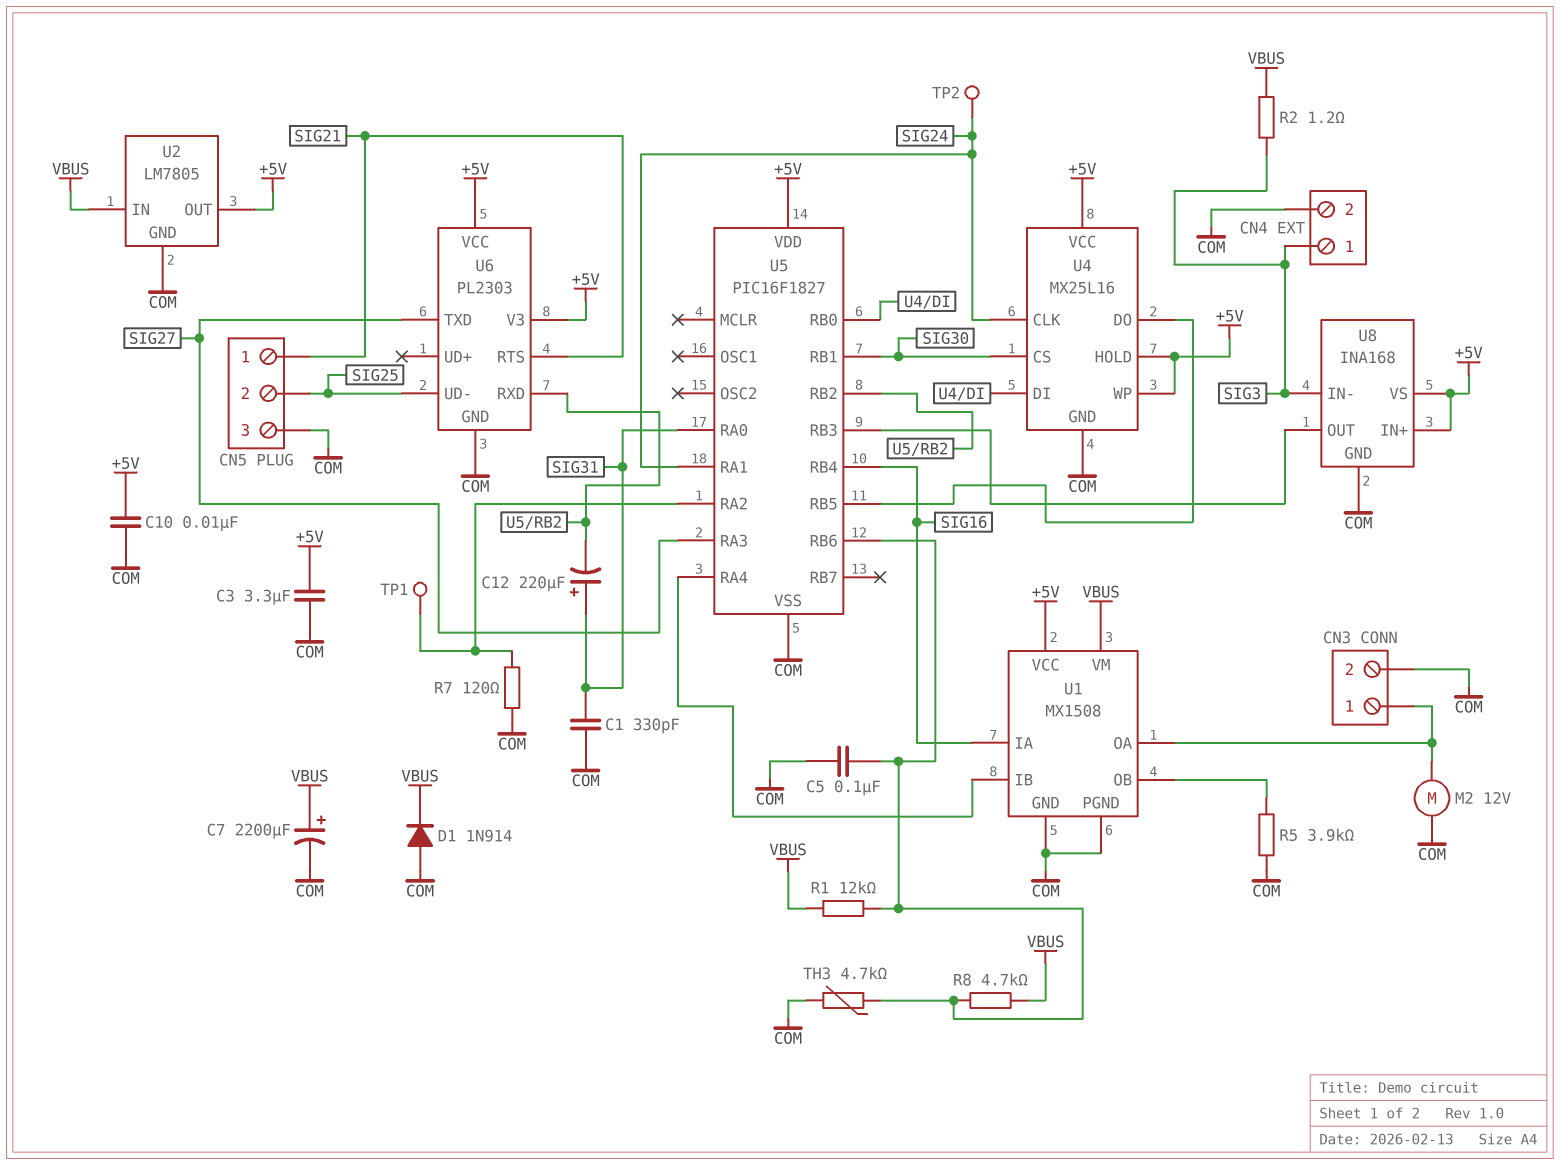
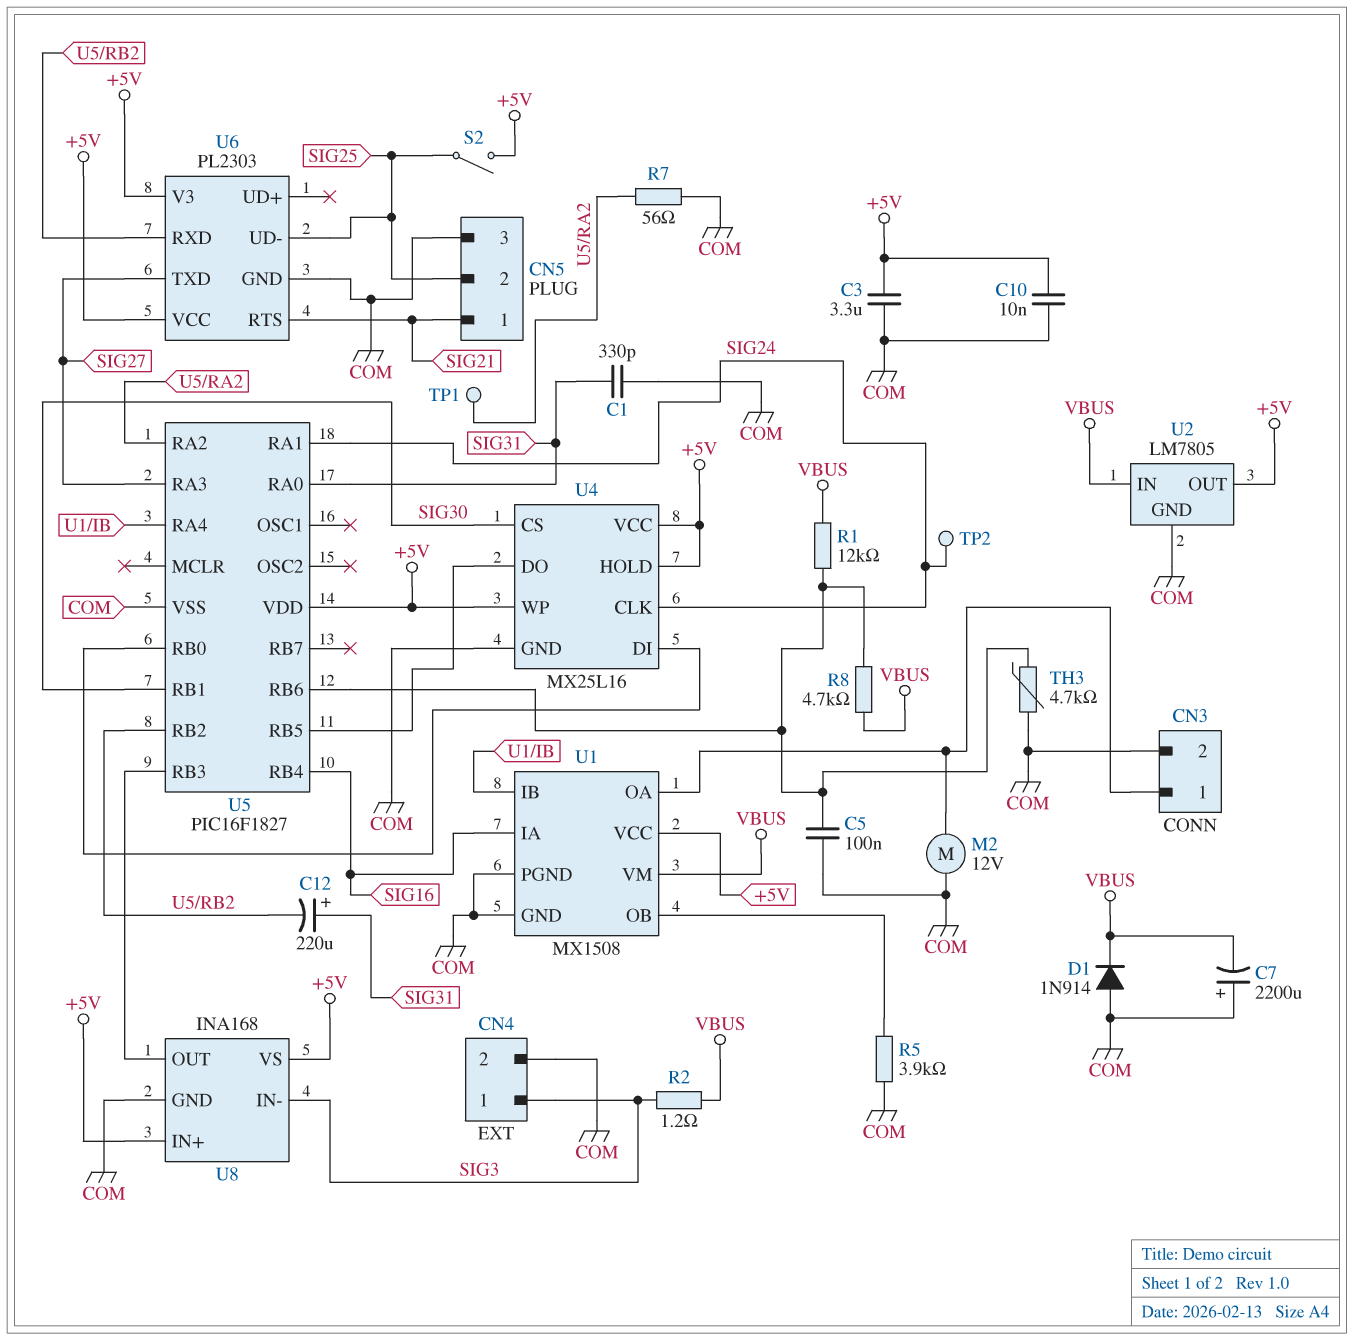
C7: 2200uF (plus VBUS, minus COM) -> 2200uF (plus COM, minus VBUS)
R7: 120 (COM, U5/RA2) -> 56 (COM, U5/RA2)
S2: none -> switch (+5V, SIG25)

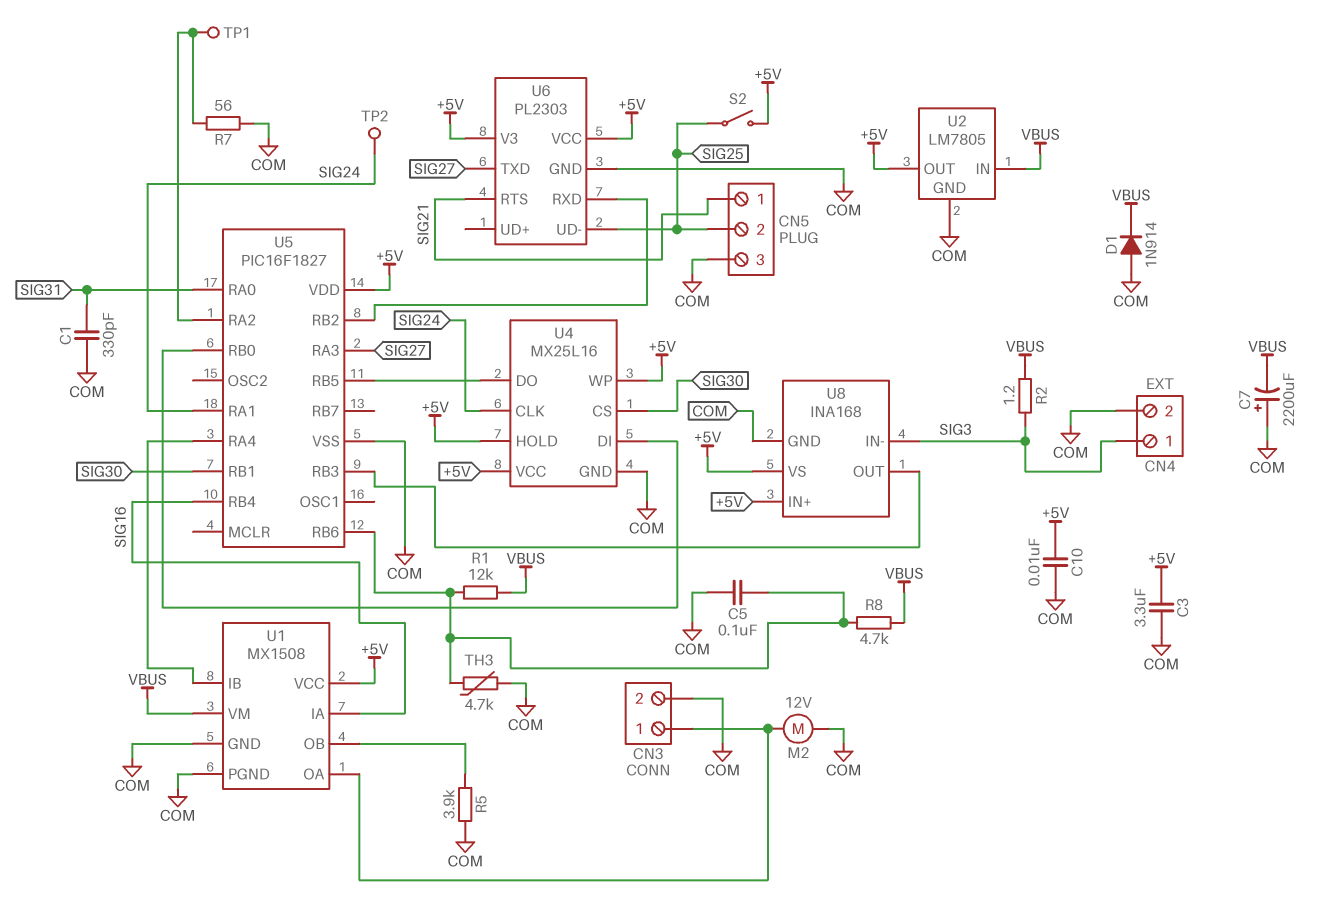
C12: 220uF (plus SIG31, minus U5/RB2) -> none

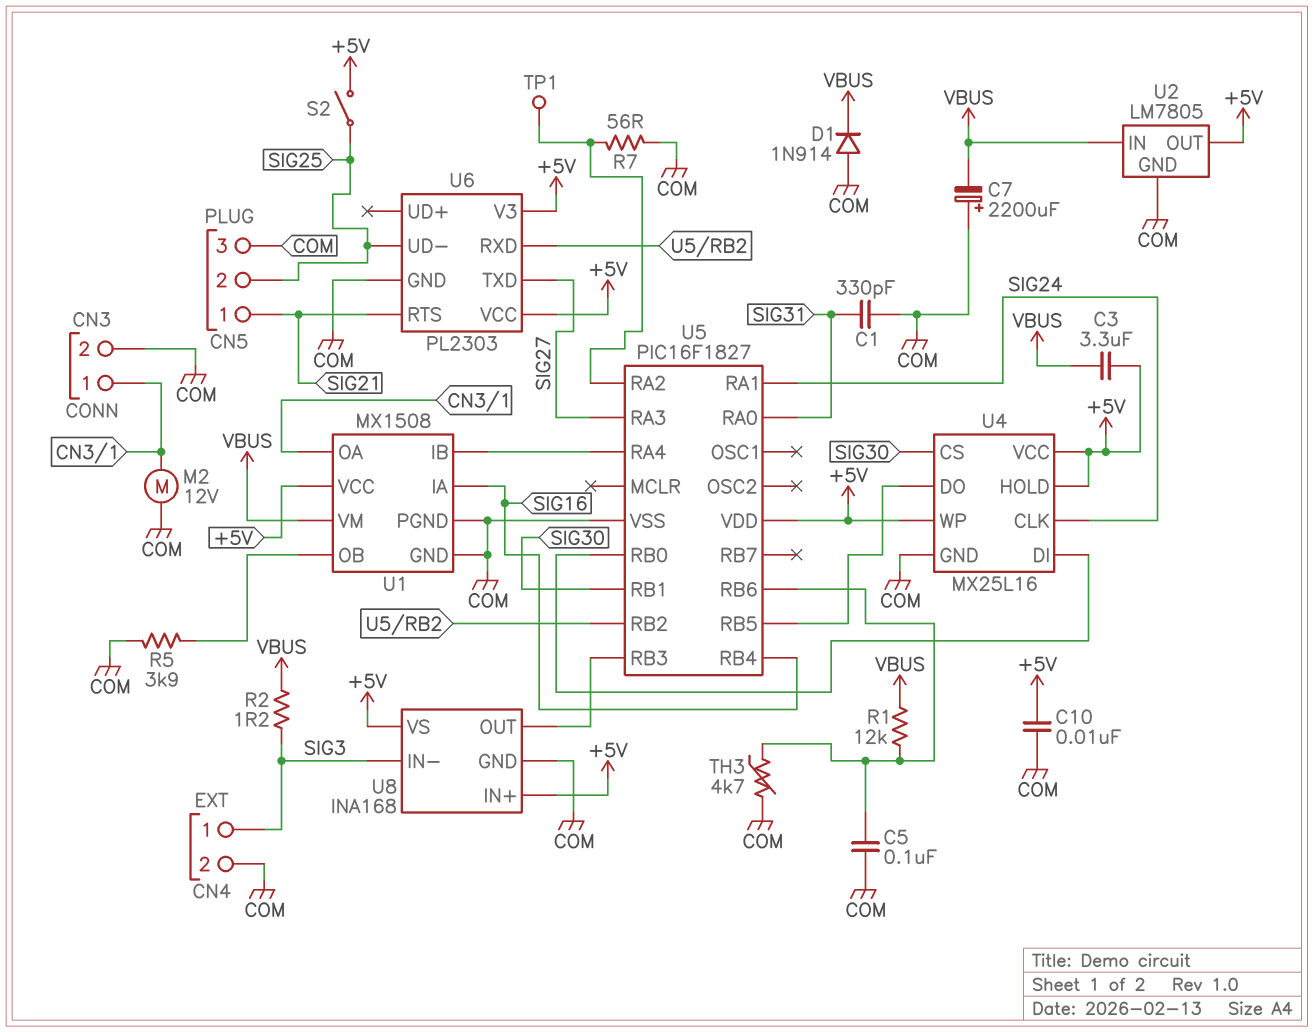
C3: 3.3uF (+5V, COM) -> 3.3uF (+5V, VBUS)
R8: 4.7k (U5/RB6, VBUS) -> none
TP2: test point (SIG24) -> none

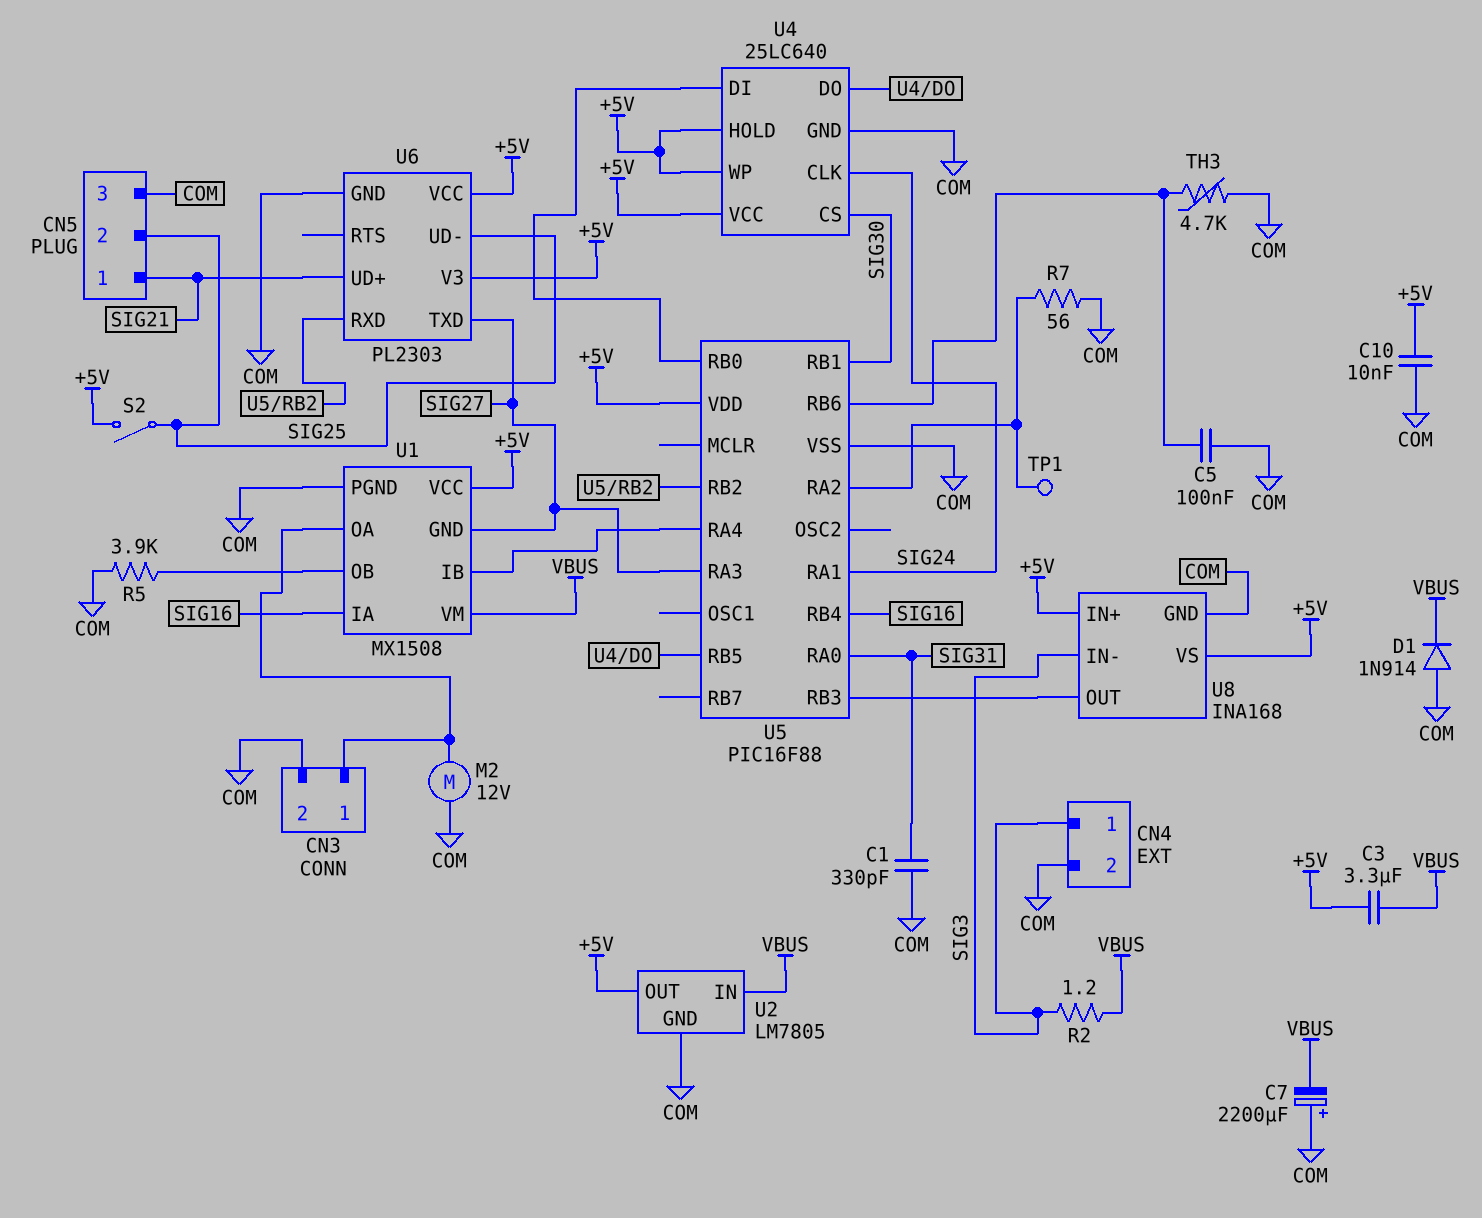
R1: 12k (U5/RB6, VBUS) -> none
U1 pin GND: COM -> SIG27
U4: MX25L16 -> 25LC640
U5: PIC16F1827 -> PIC16F88
U6 pin RTS: SIG21 -> none
U6 pin UD+: none -> SIG21

